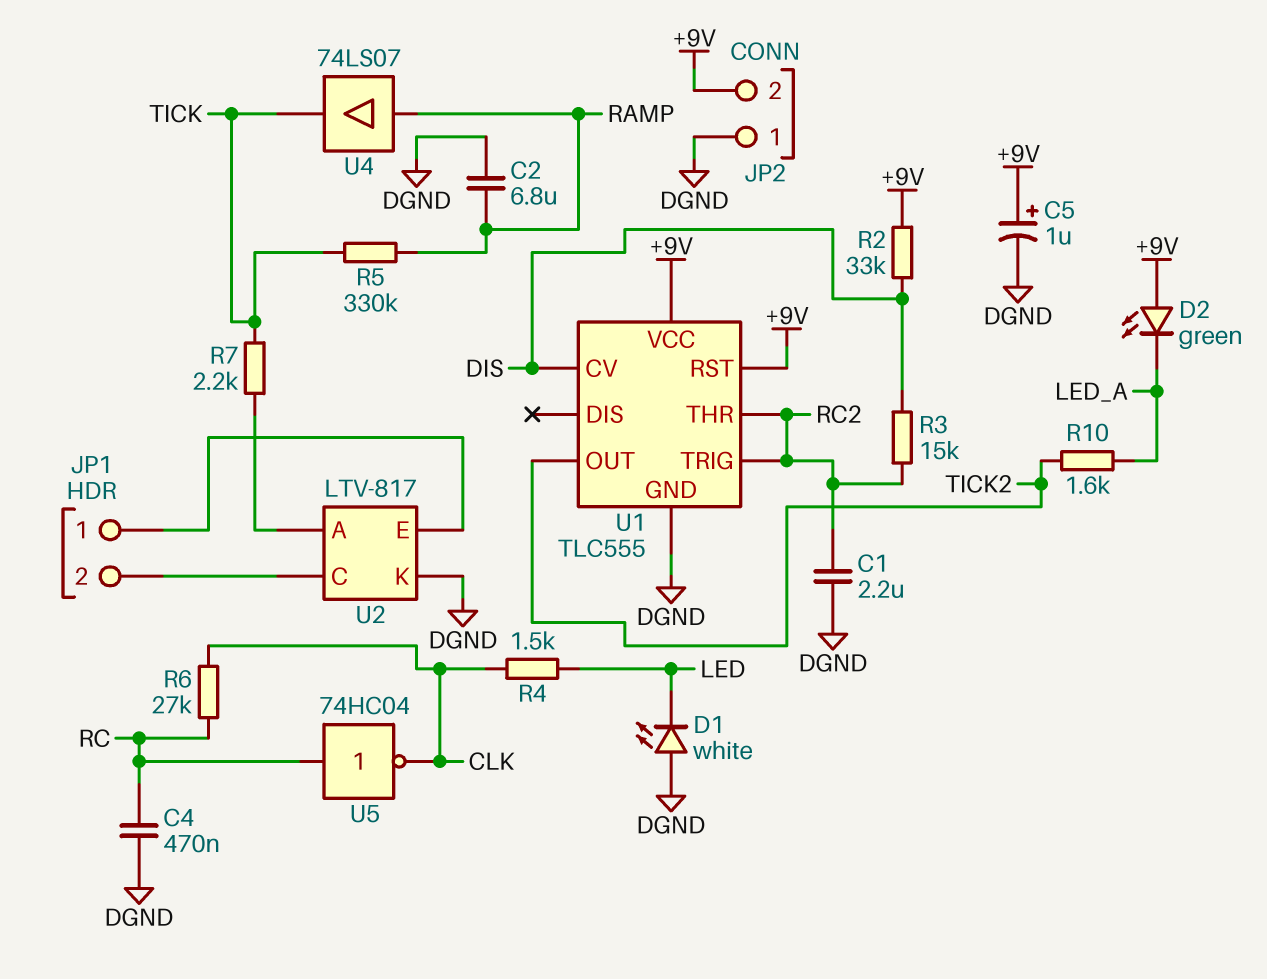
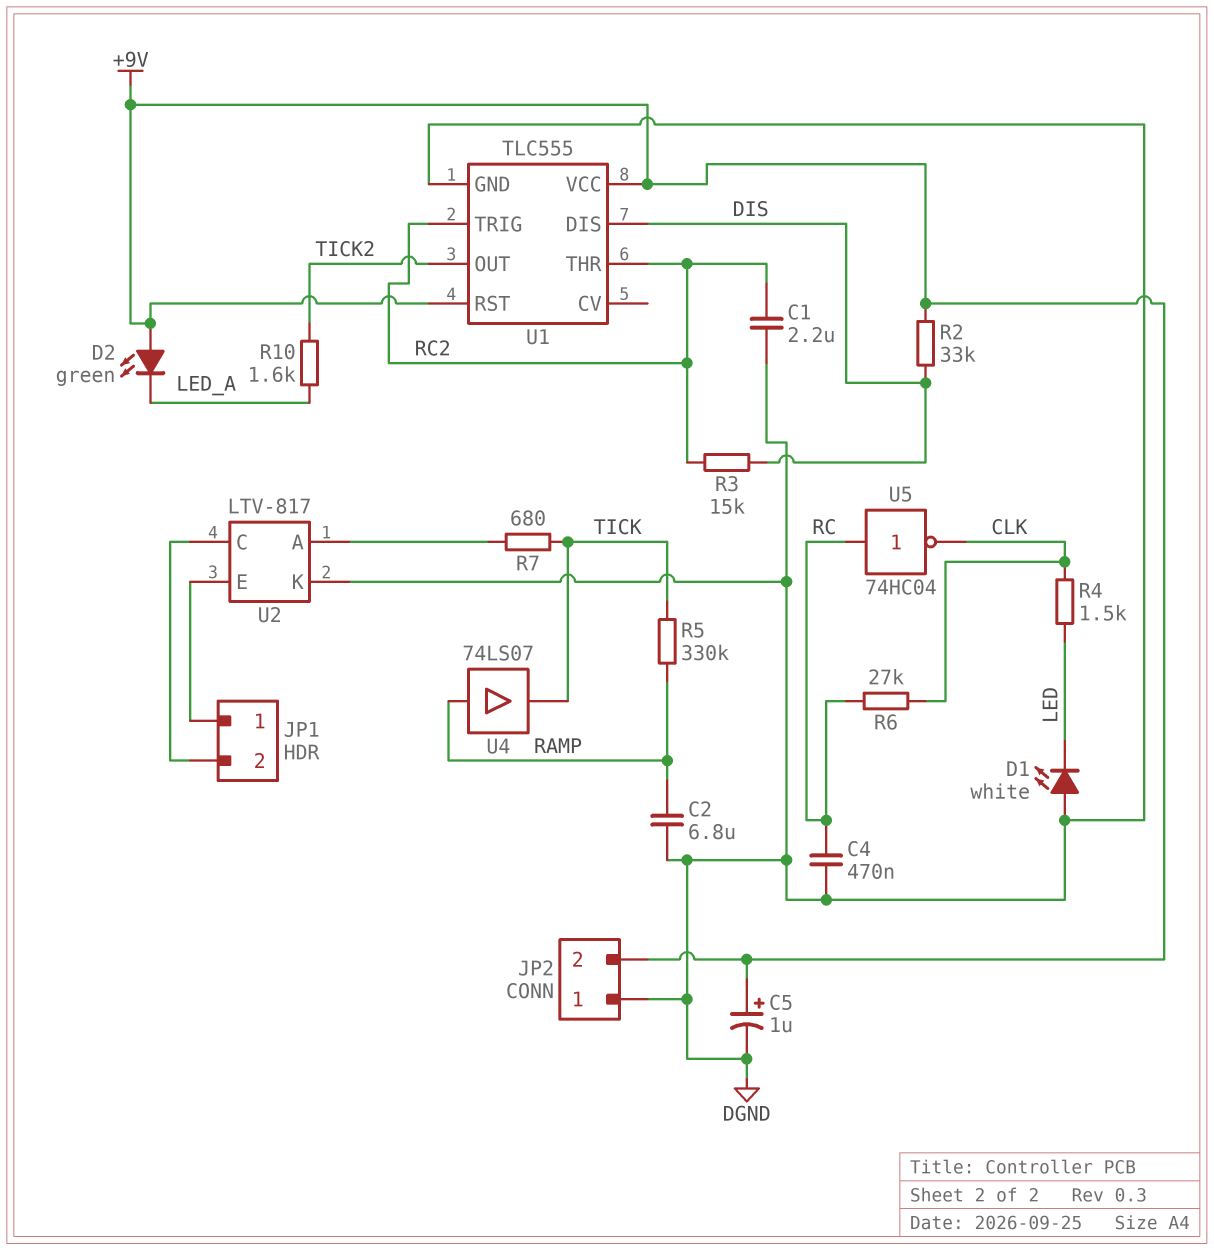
R7: 2.2k (TICK, U2/A) -> 680 (TICK, U2/A)
U1 pin CV: DIS -> none
U1 pin DIS: none -> DIS

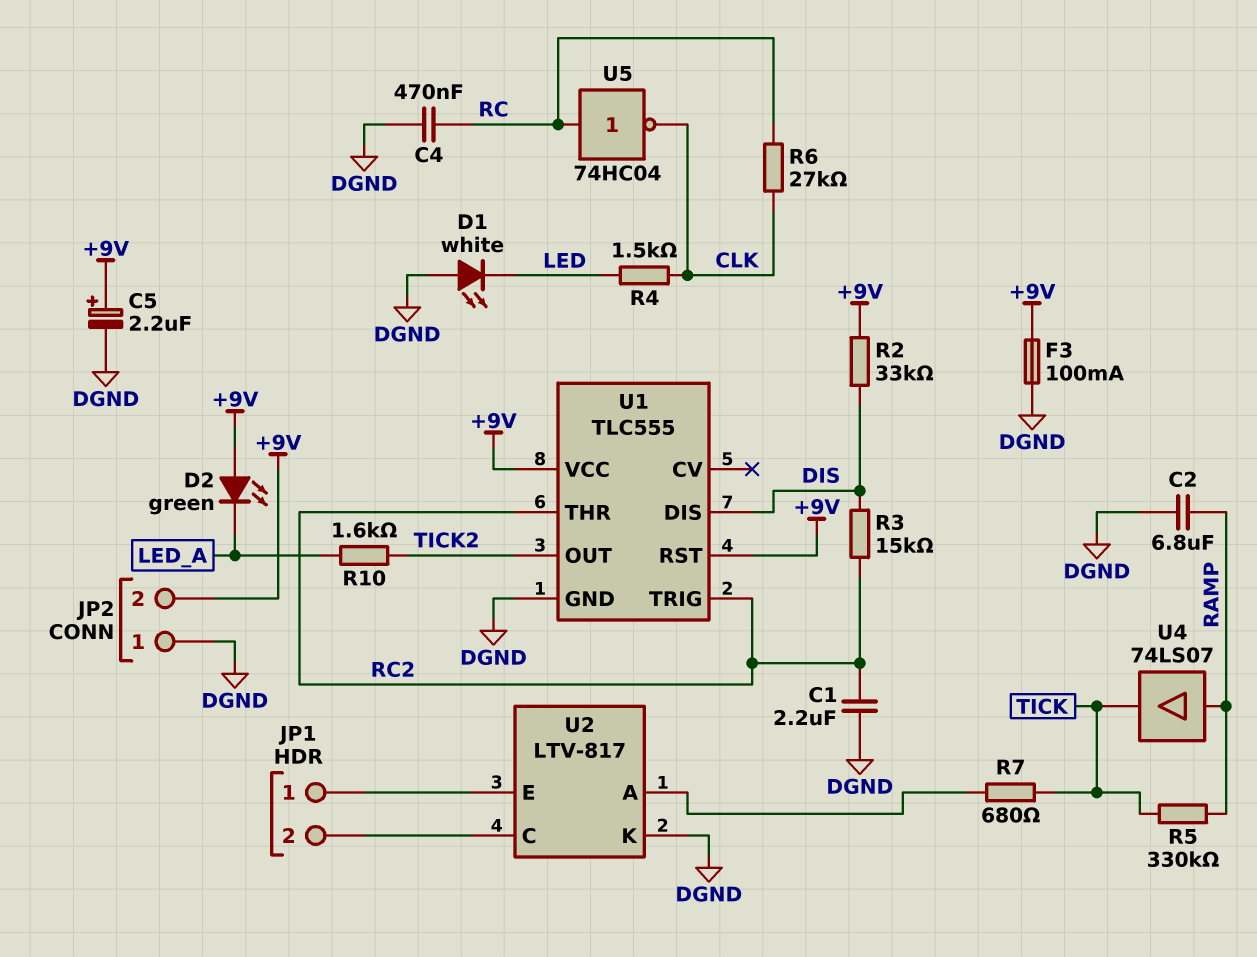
C5: 1uF (plus +9V, minus DGND) -> 2.2uF (plus +9V, minus DGND)
F3: none -> 100mA (+9V, DGND)

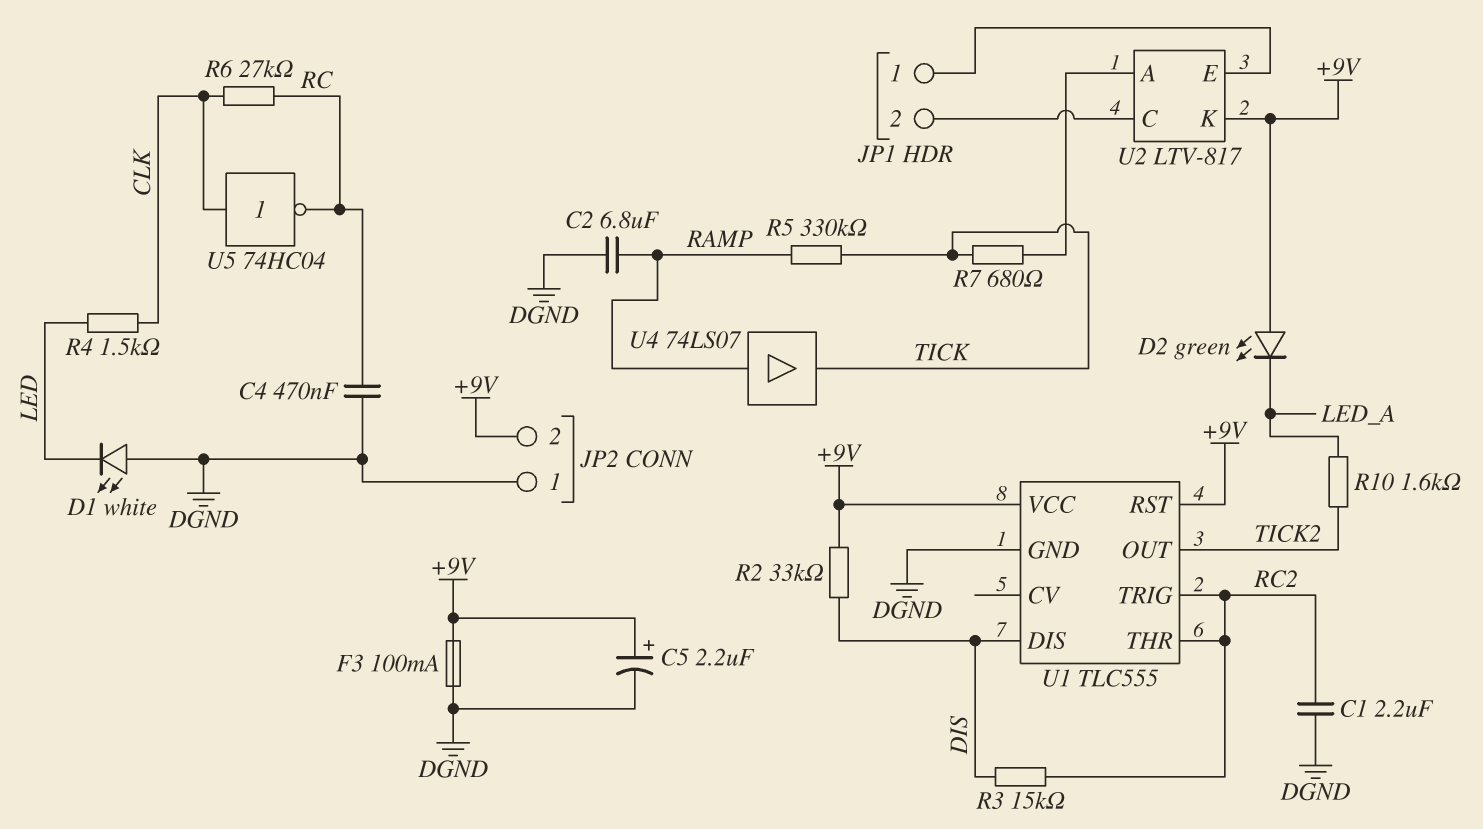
U2 pin K: DGND -> +9V
U5: NOT 74HC04 (in RC, out CLK) -> NOT 74HC04 (in CLK, out RC)

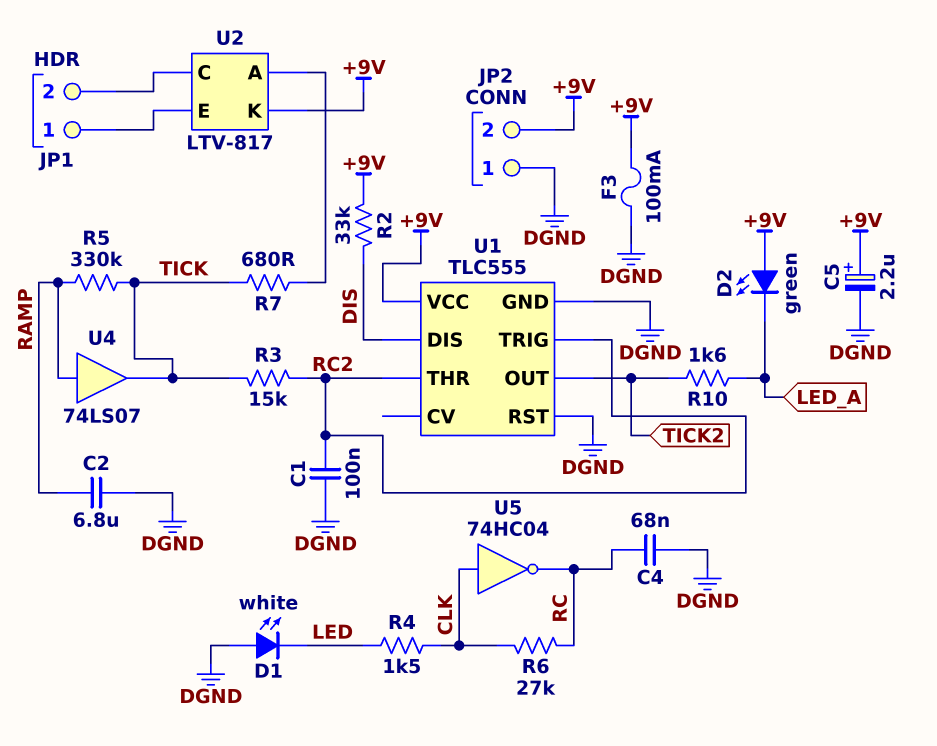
C1: 2.2uF (DGND, RC2) -> 100nF (DGND, RC2)
C4: 470nF (DGND, RC) -> 68nF (DGND, RC)
R3: 15k (DIS, RC2) -> 15k (RC2, TICK)
U1 pin RST: +9V -> DGND

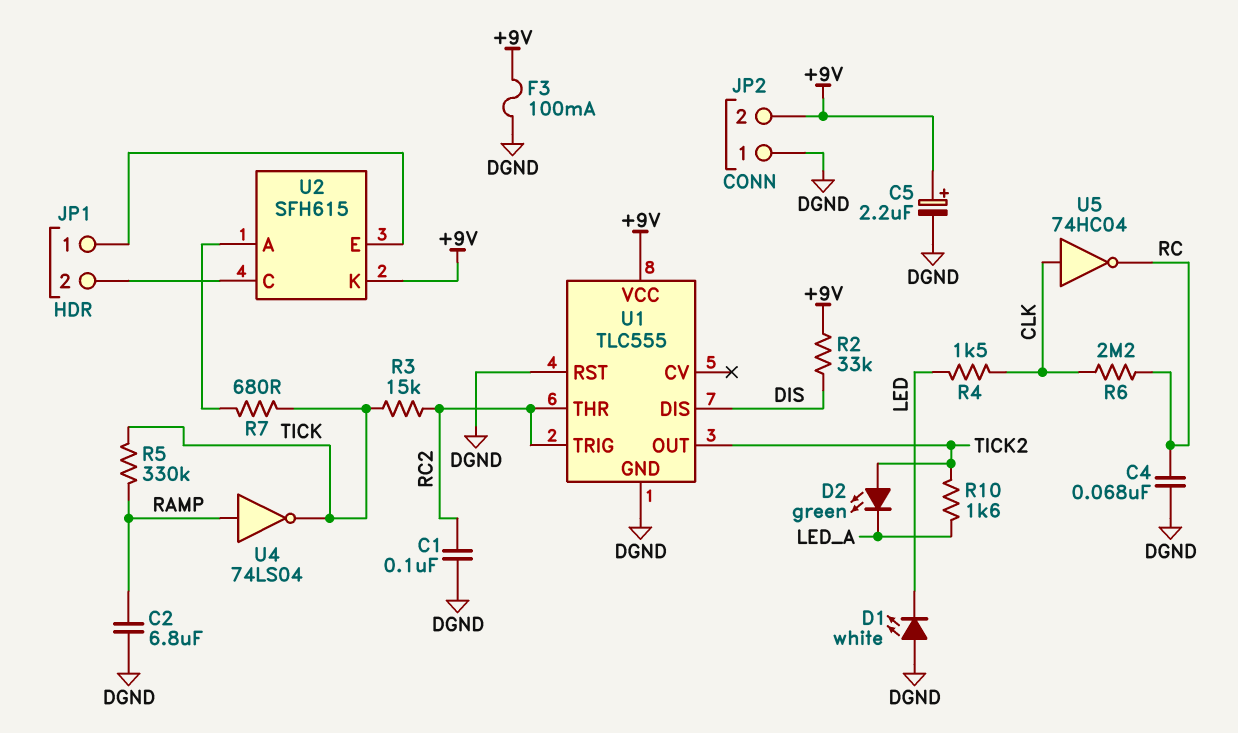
D2: LED green (A +9V, K LED_A) -> LED green (A TICK2, K LED_A)
R6: 27k (CLK, RC) -> 2.2M (CLK, RC)
U2: LTV-817 -> SFH615
U4: buffer 74LS07 (in RAMP, out TICK) -> NOT 74LS04 (in RAMP, out TICK)

